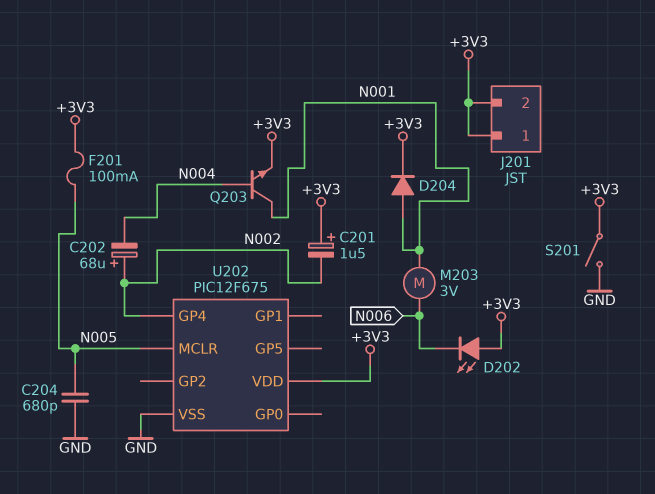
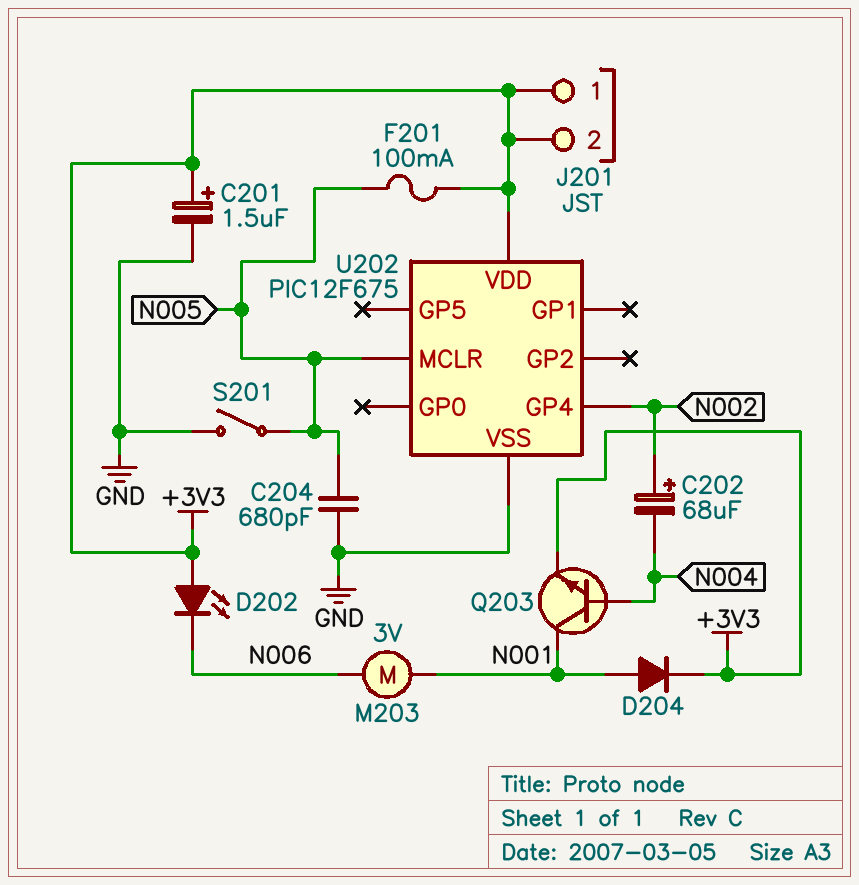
C201: 1.5uF (plus +3V3, minus N002) -> 1.5uF (plus +3V3, minus GND)
S201: switch (+3V3, GND) -> switch (GND, N005)

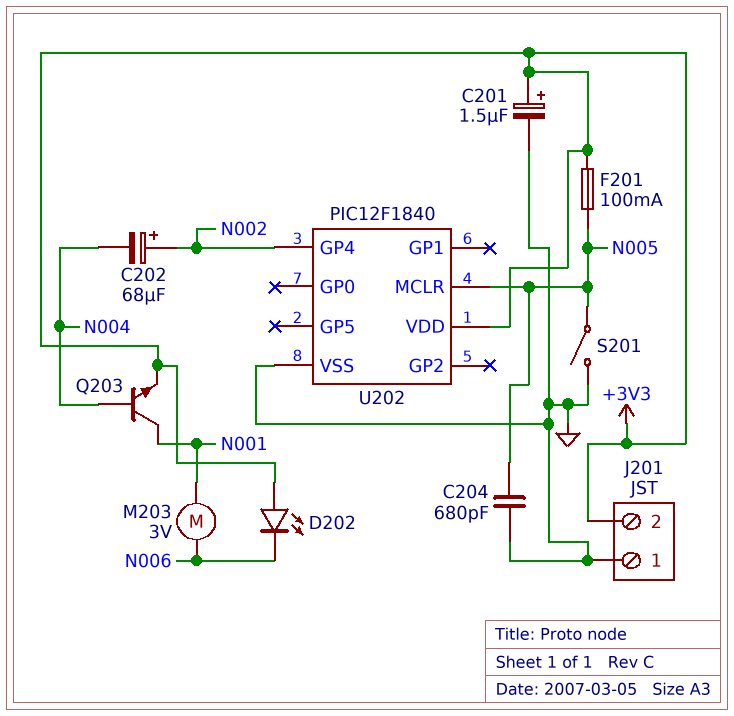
D204: diode (A N001, K +3V3) -> none
J201 pin 1: +3V3 -> GND
U202: PIC12F675 -> PIC12F1840

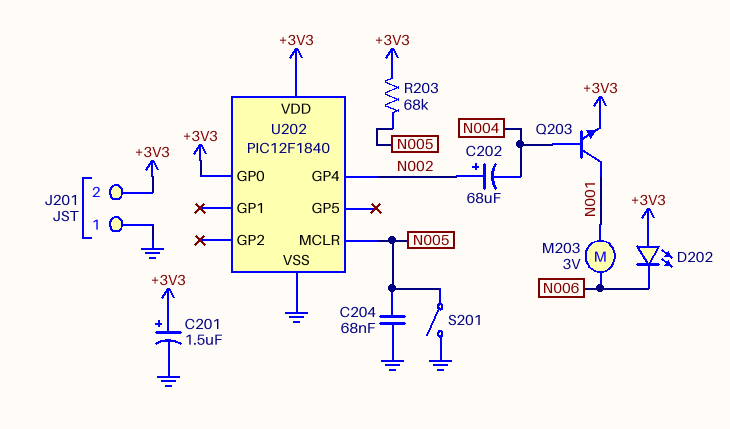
C204: 680pF (GND, N005) -> 68nF (GND, N005)
F201: 100mA (+3V3, N005) -> none
R203: none -> 68k (+3V3, N005)
U202 pin GP0: none -> +3V3

